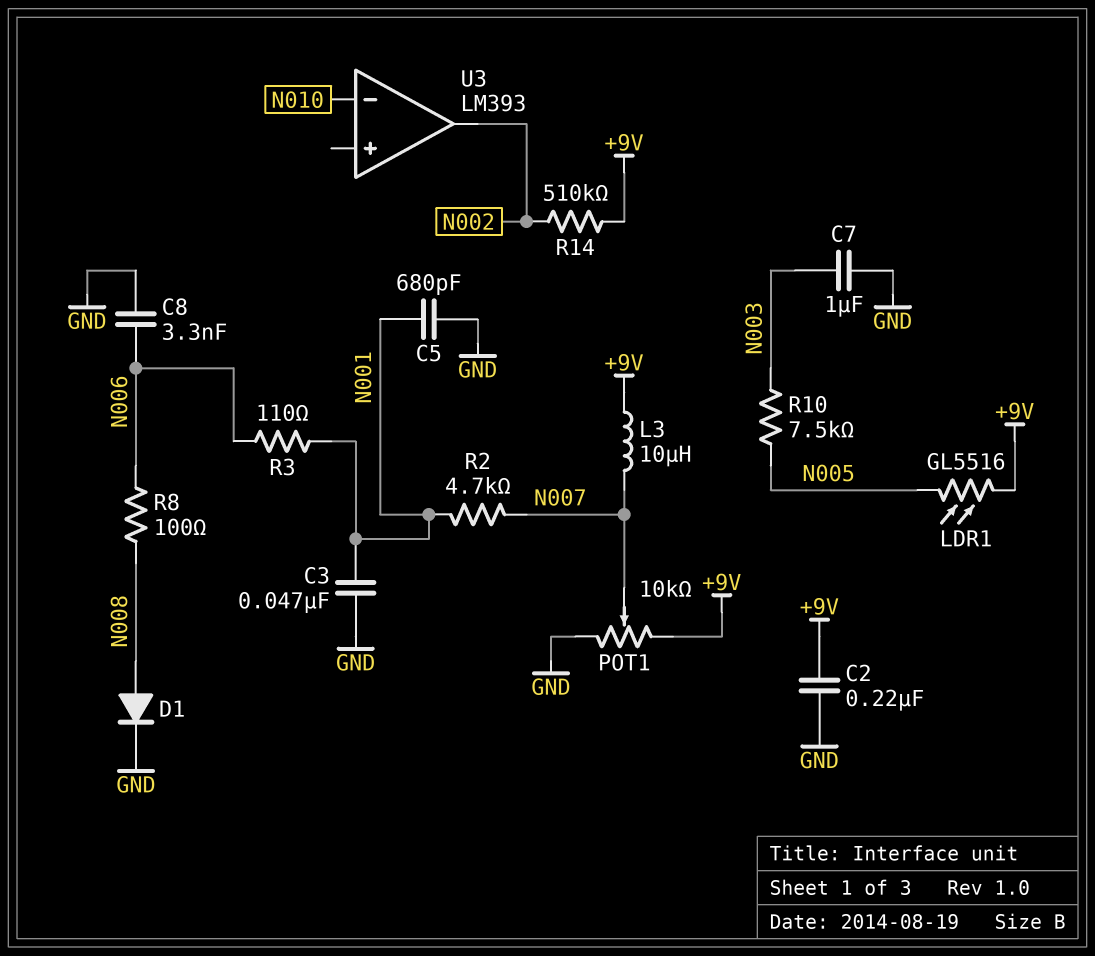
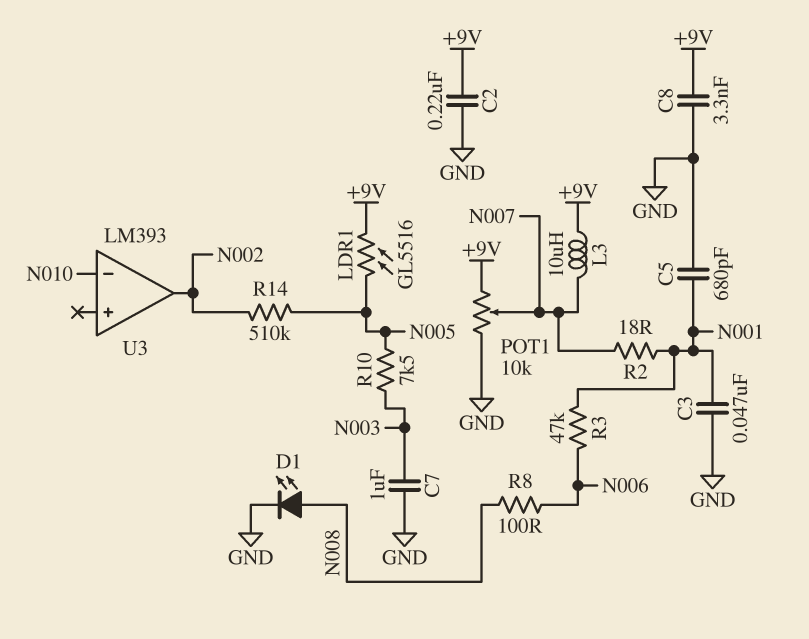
C8: 3.3nF (GND, N006) -> 3.3nF (+9V, GND)
D1: diode (A N008, K GND) -> LED (A N008, K GND)
R2: 4.7k (N001, N007) -> 18 (N001, N007)
R3: 110 (N001, N006) -> 47k (N001, N006)
R14: 510k (+9V, N002) -> 510k (N002, N005)

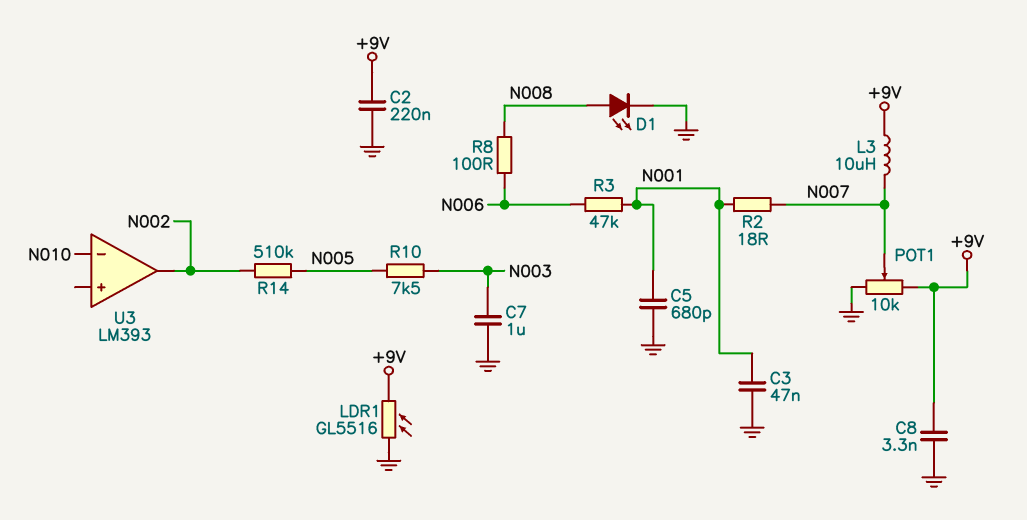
LDR1: GL5516 (+9V, N005) -> GL5516 (+9V, GND)

